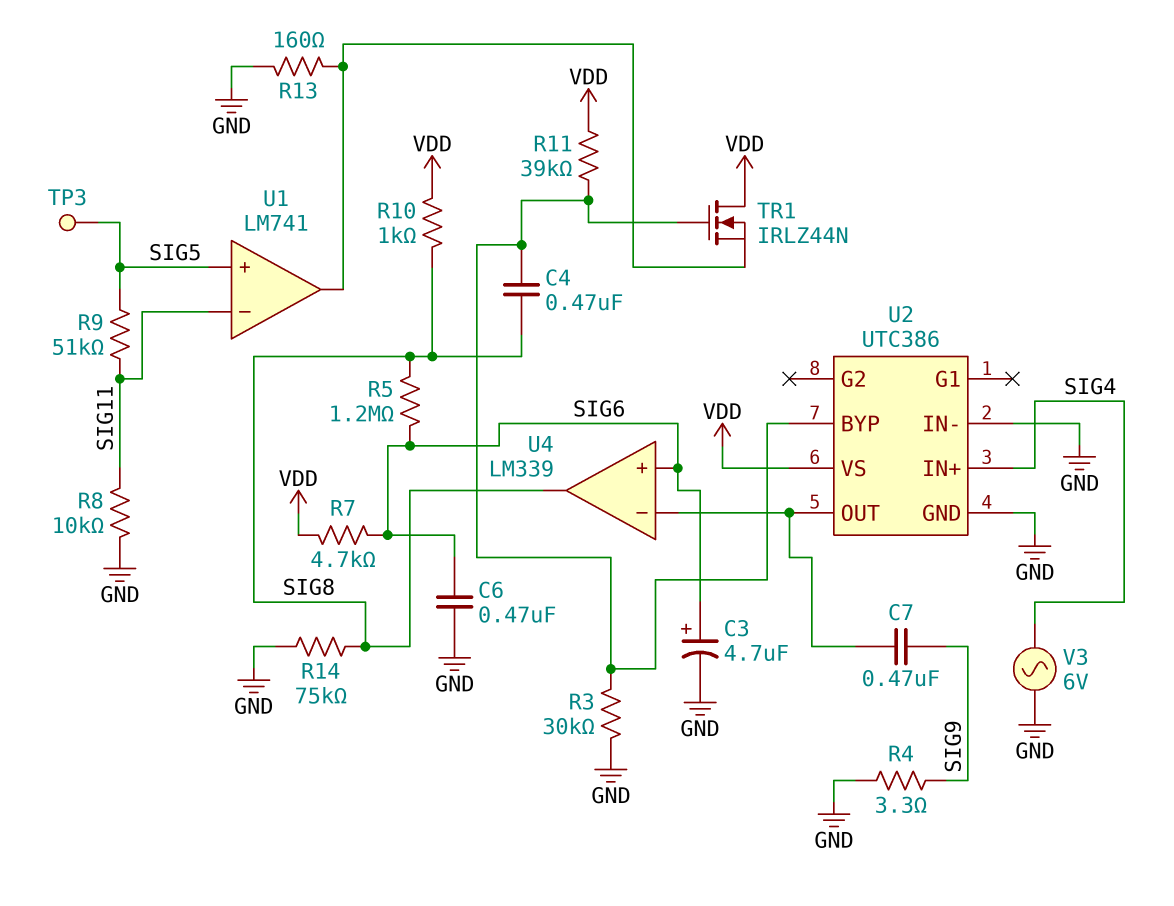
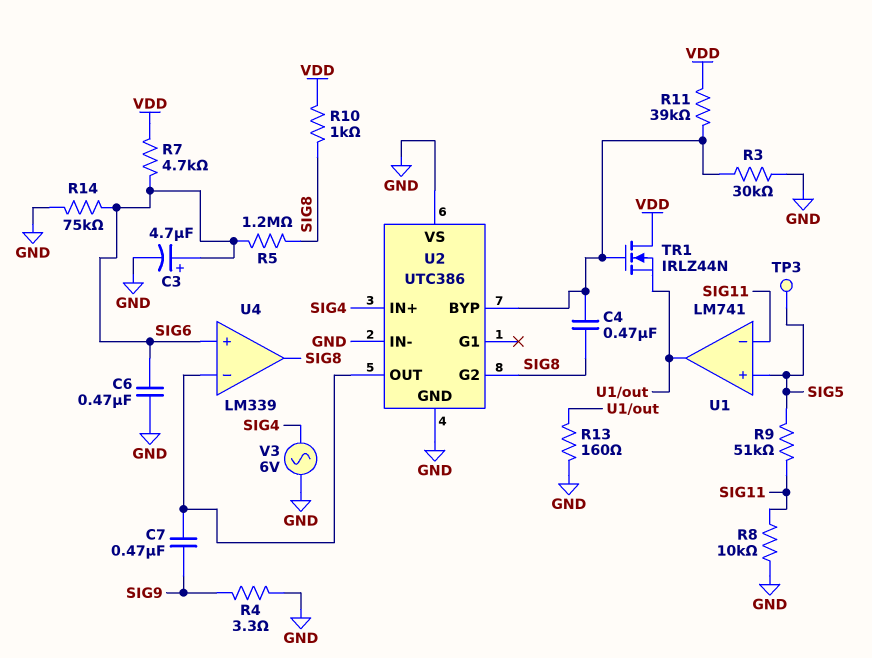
R14: 75k (GND, SIG8) -> 75k (GND, SIG6)
U2 pin G2: none -> SIG8
U2 pin VS: VDD -> GND

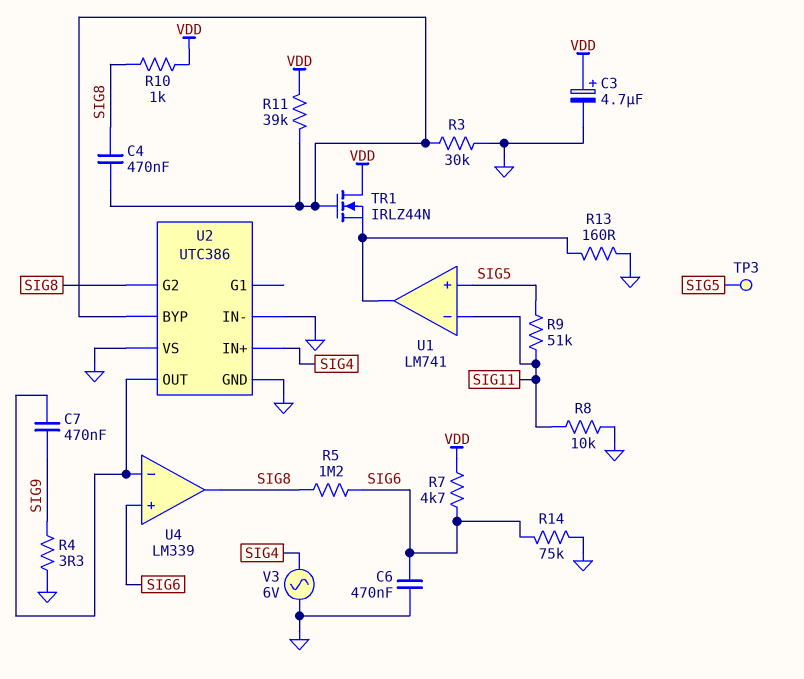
C3: 4.7uF (plus SIG6, minus GND) -> 4.7uF (plus VDD, minus GND)

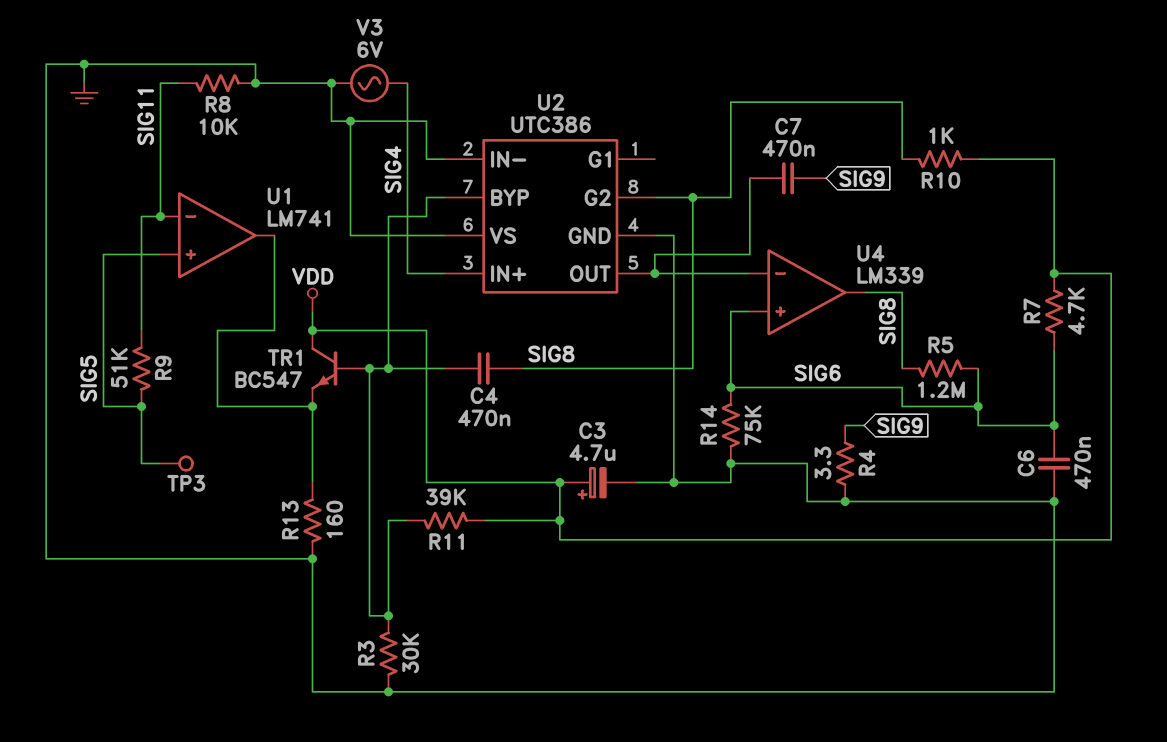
TR1: NMOS IRLZ44N (G U2/BYP, D VDD, S U1/out) -> NPN BC547 (B U2/BYP, C VDD, E U1/out)

